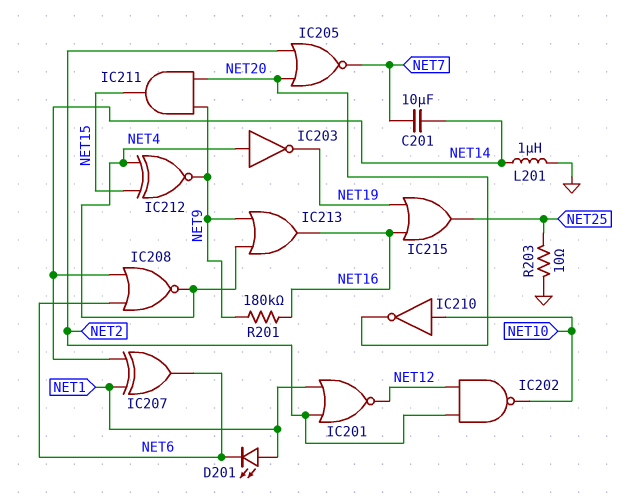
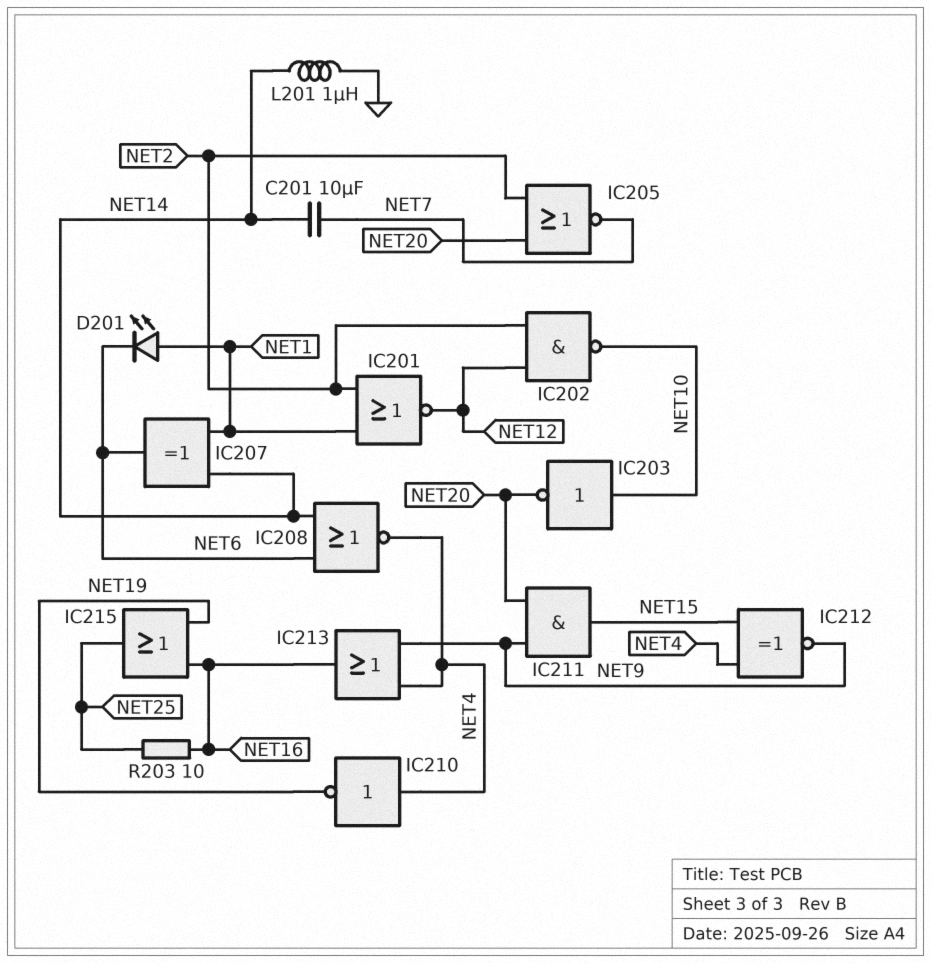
IC203: NOT (in NET4, out NET19) -> NOT (in NET10, out NET20)
IC210: NOT (in NET10, out NET20) -> NOT (in NET4, out NET19)
R201: 180k (NET9, NET16) -> none
R203: 10 (GND, NET25) -> 10 (NET16, NET25)

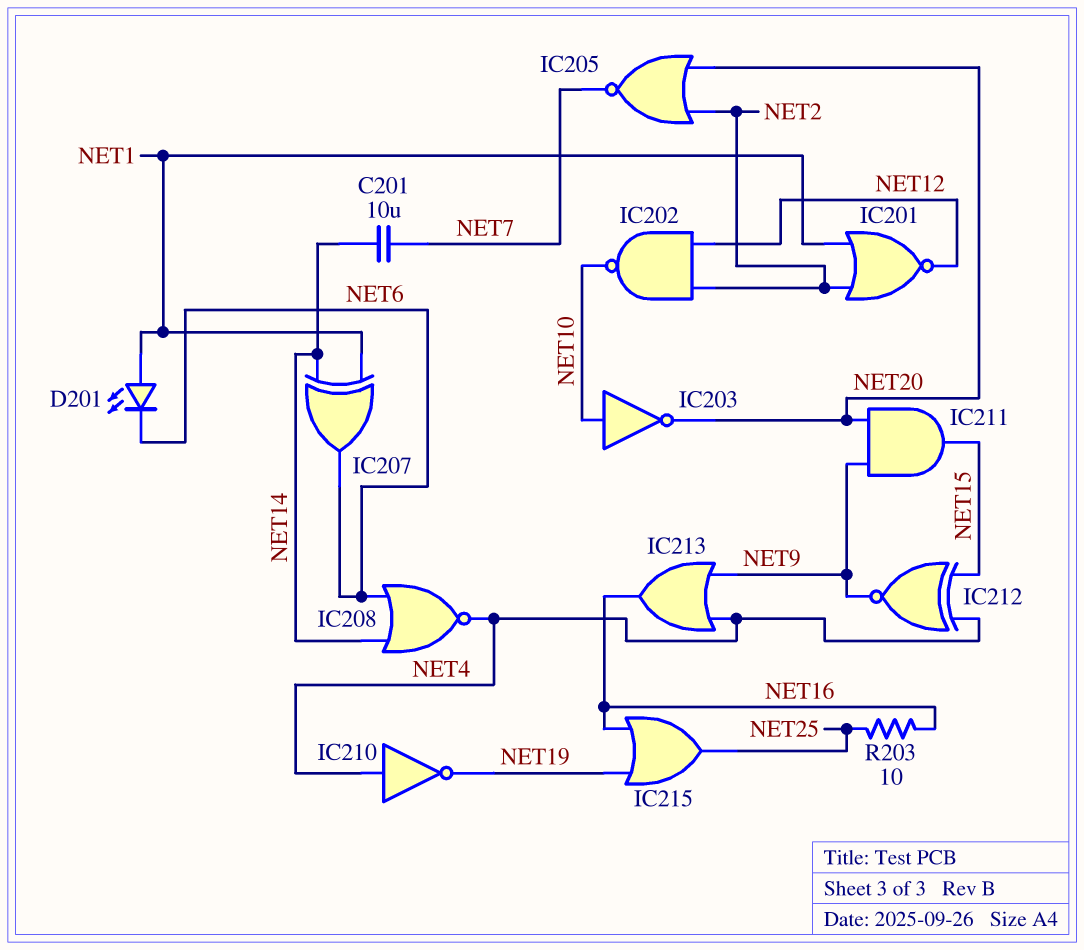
L201: 1uH (GND, NET14) -> none

